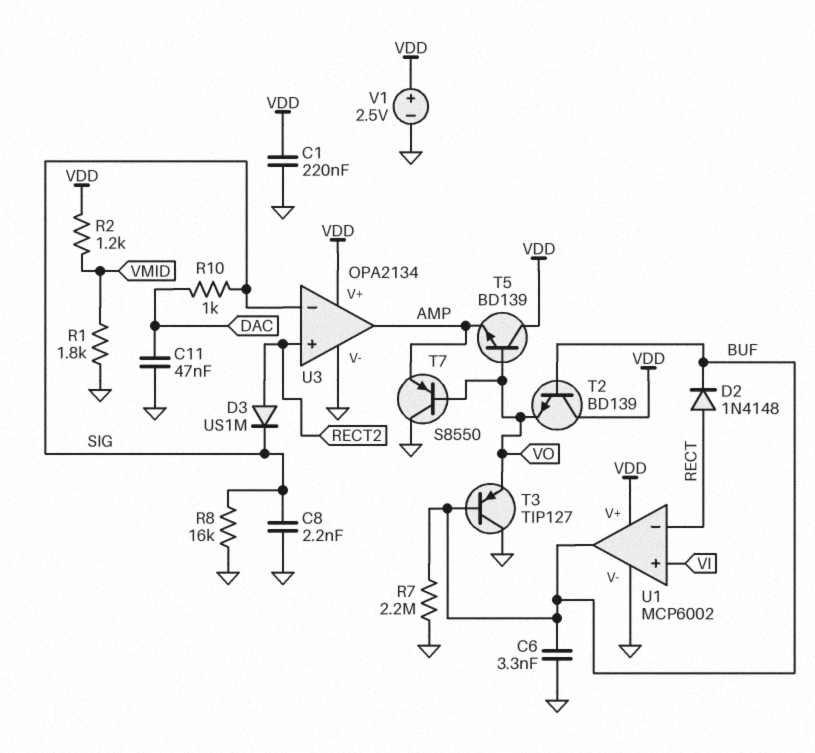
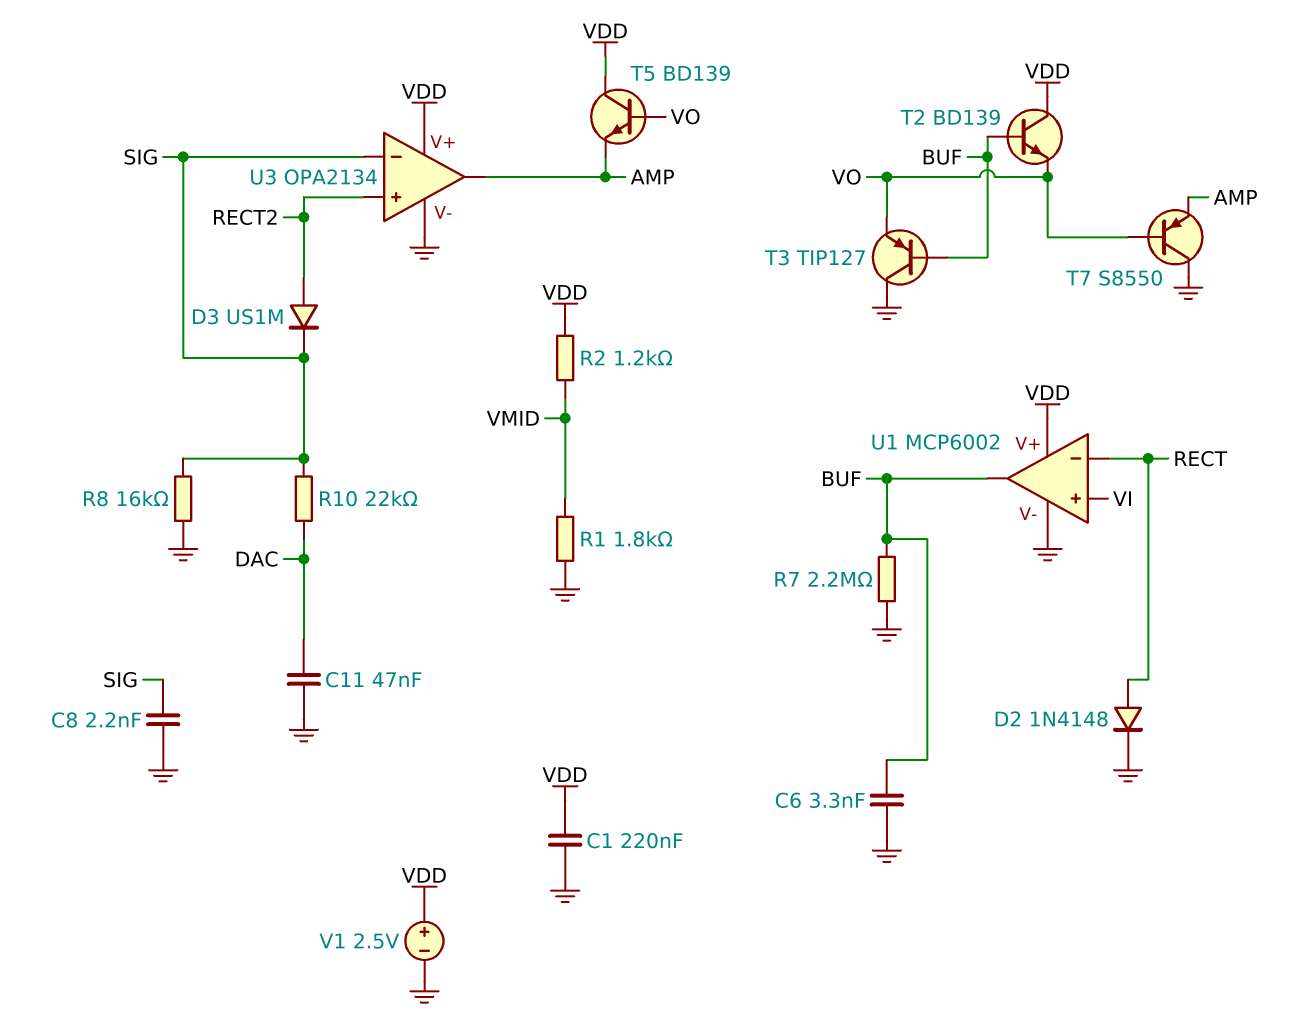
D2: diode 1N4148 (A RECT, K BUF) -> diode 1N4148 (A RECT, K GND)
R10: 1k (DAC, SIG) -> 22k (DAC, SIG)

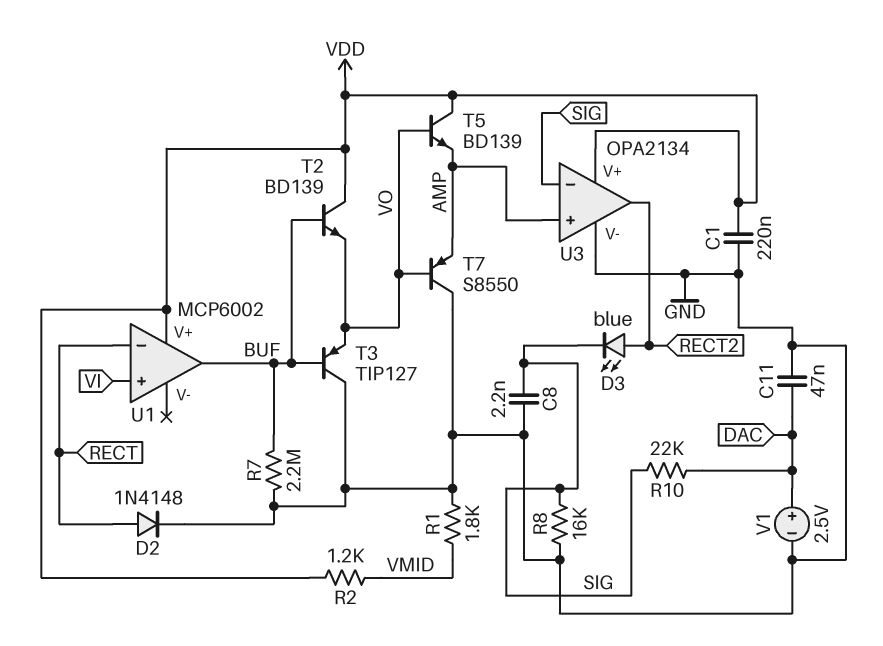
C6: 3.3nF (BUF, GND) -> none
D3: diode US1M (A RECT2, K SIG) -> LED blue (A RECT2, K SIG)
U1 pin V-: GND -> none
U3 pin in+: RECT2 -> AMP
U3 pin out: AMP -> RECT2
V1: 2.5V (plus VDD, minus GND) -> 2.5V (plus DAC, minus GND)

